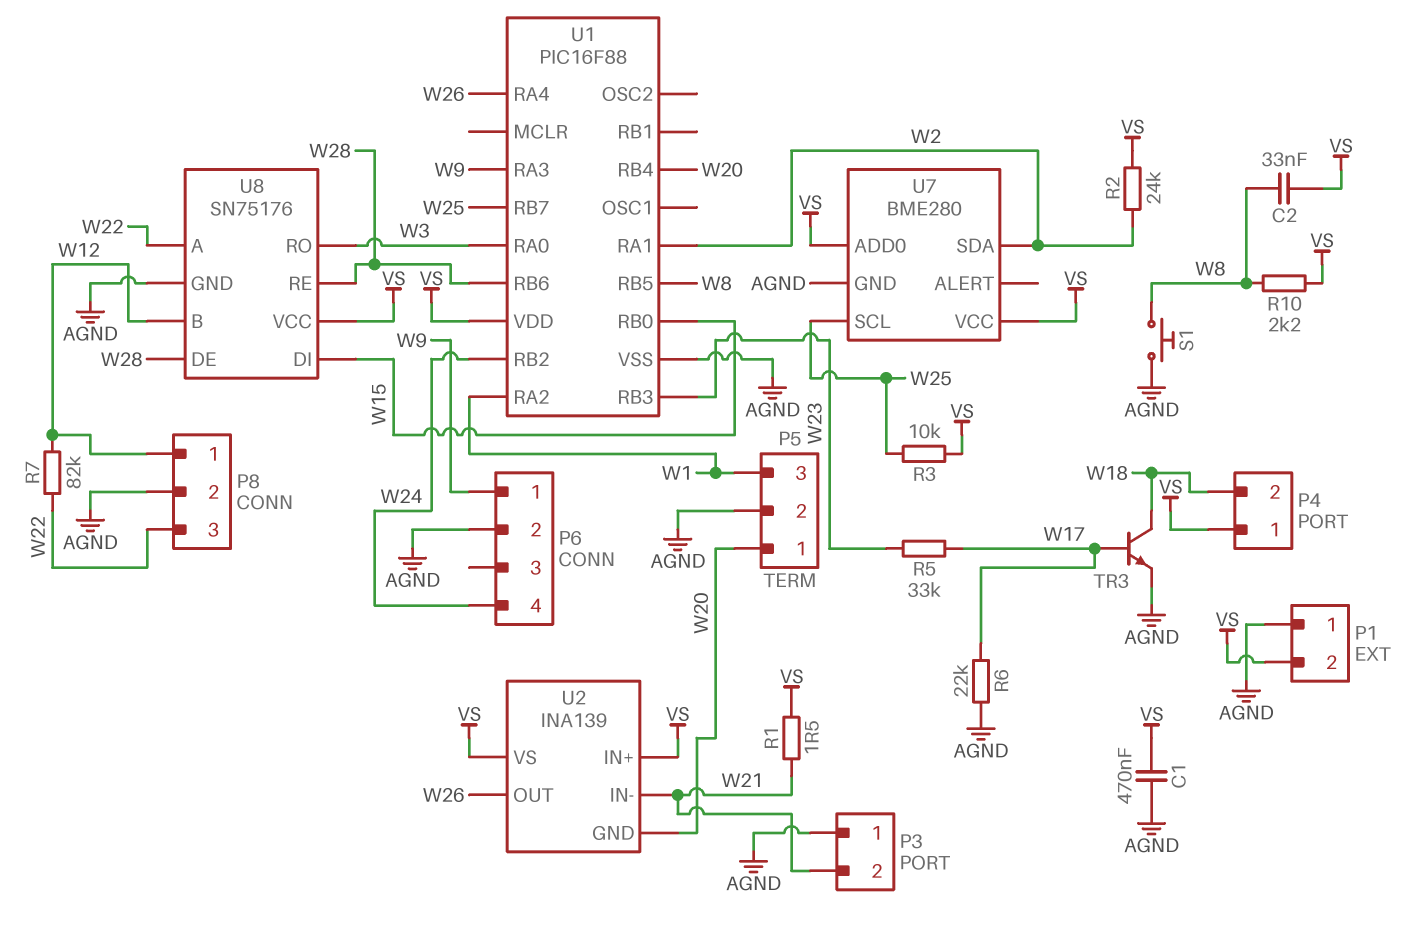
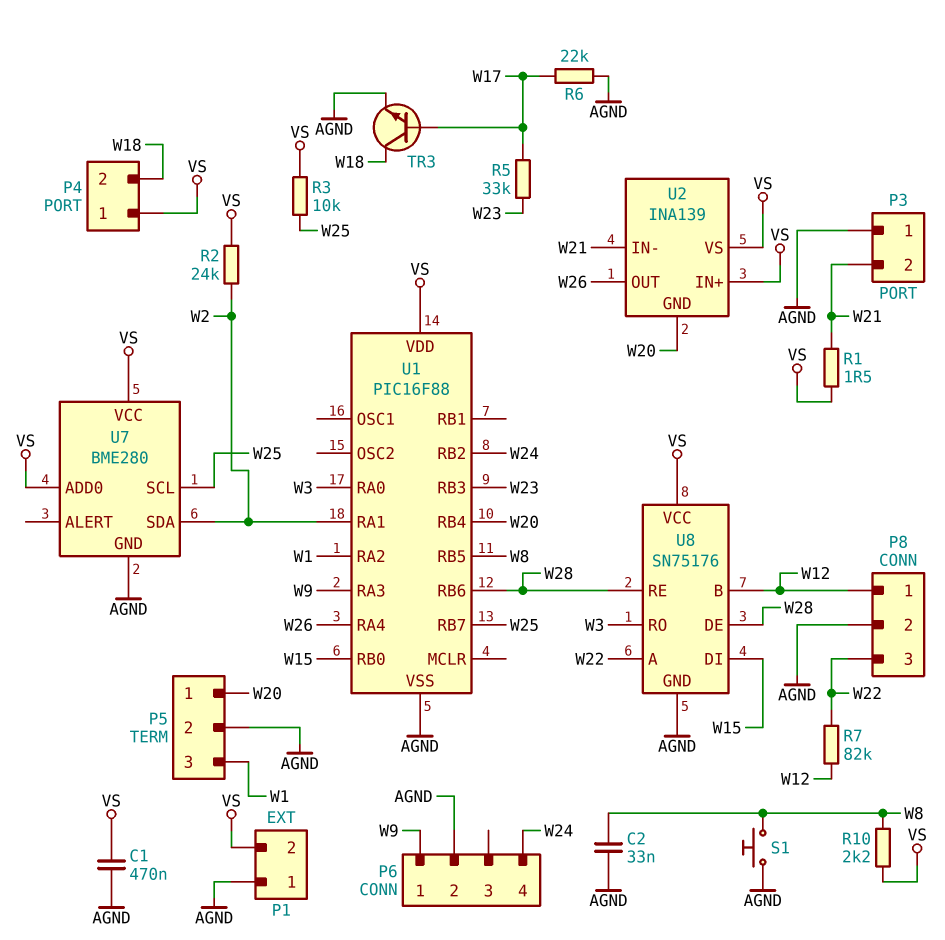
C2: 33nF (VS, W8) -> 33nF (AGND, W8)

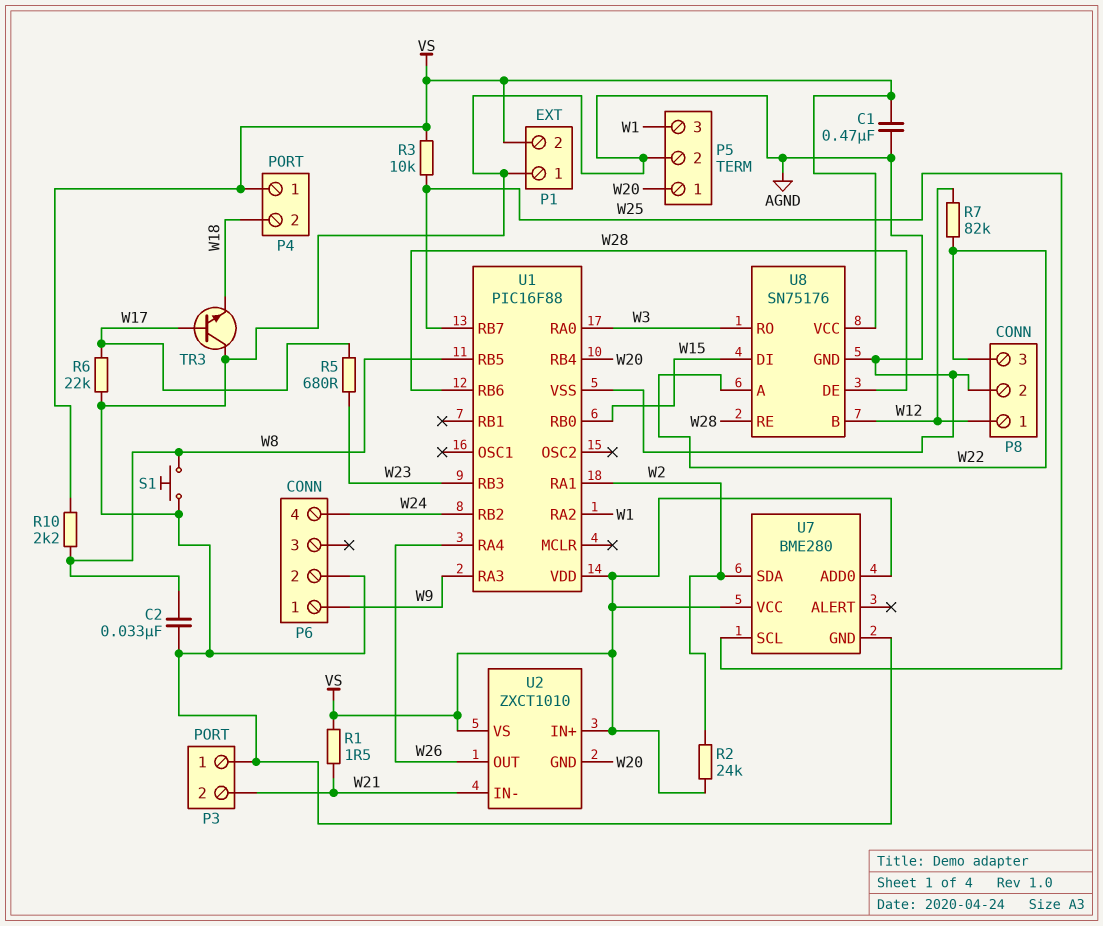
R5: 33k (W17, W23) -> 680 (W17, W23)
TR3: NPN (B W17, C W18, E AGND) -> NPN (B W17, C AGND, E W18)
U2: INA139 -> ZXCT1010

